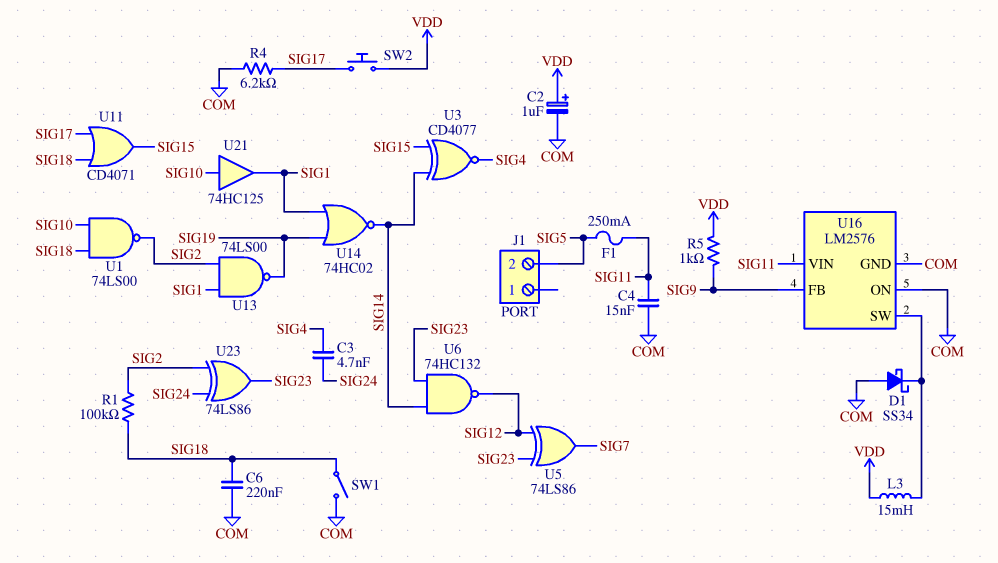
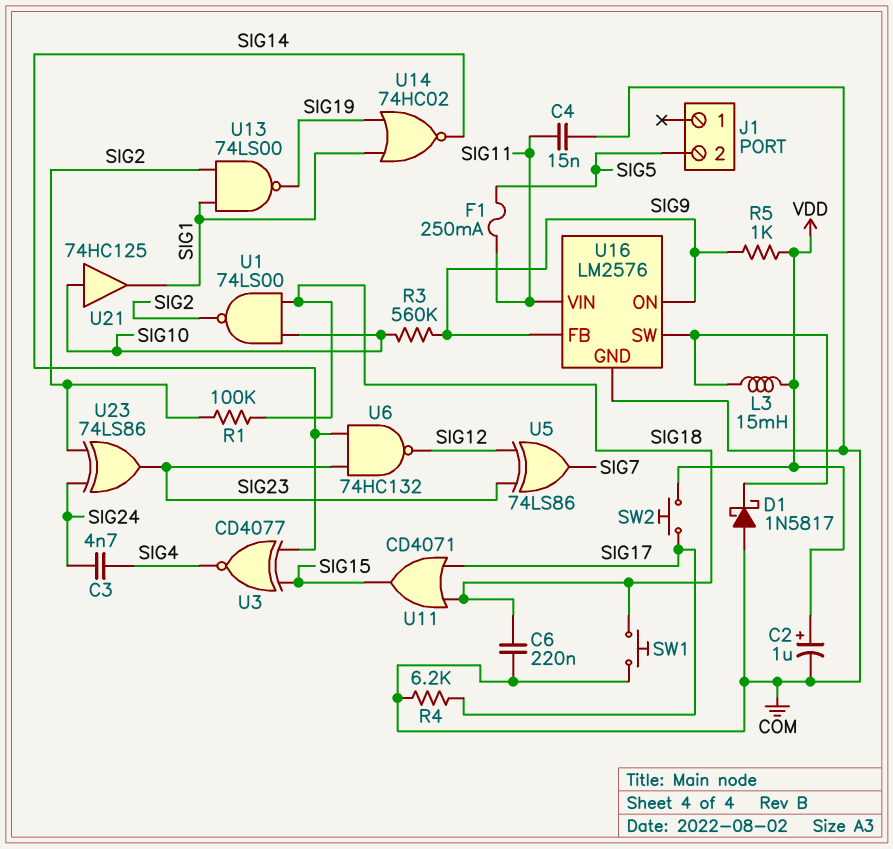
D1: schottky SS34 (A COM, K U16/SW) -> schottky 1N5817 (A COM, K U16/SW)
R3: none -> 560k (SIG9, SIG10)
SW1: switch (COM, SIG18) -> button (COM, SIG18)
U16 pin ON: COM -> SIG9

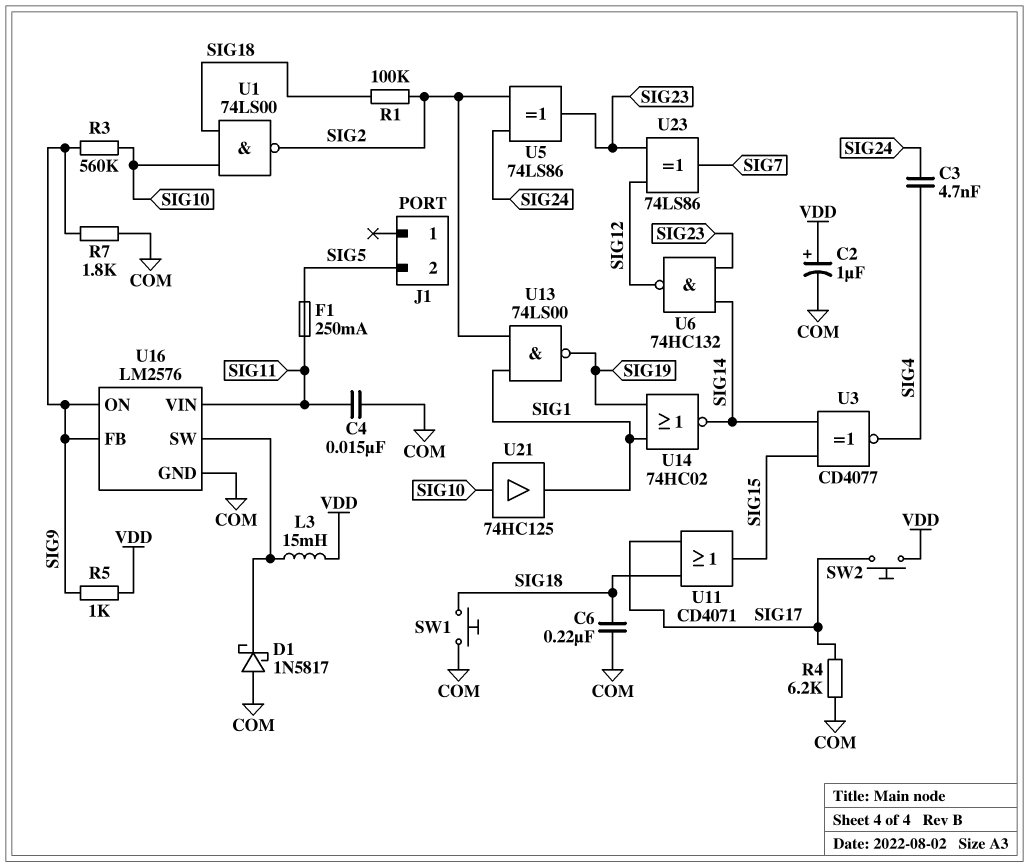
R7: none -> 1.8k (COM, SIG9)
U5: XOR 74LS86 (in SIG12, in SIG23, out SIG7) -> XOR 74LS86 (in SIG2, in SIG24, out SIG23)
U23: XOR 74LS86 (in SIG2, in SIG24, out SIG23) -> XOR 74LS86 (in SIG12, in SIG23, out SIG7)

